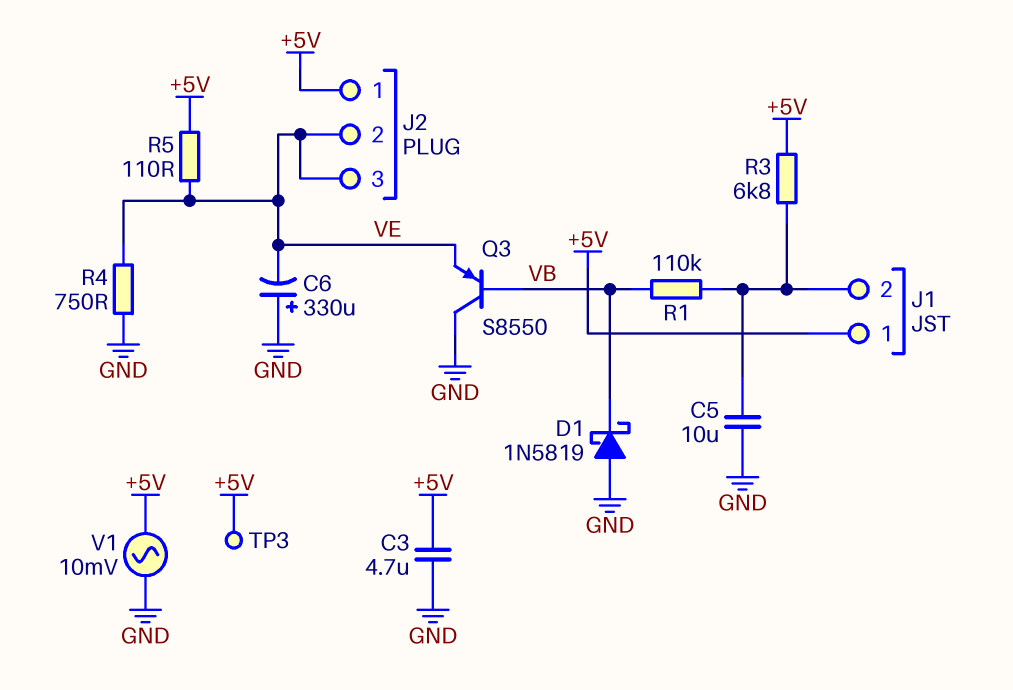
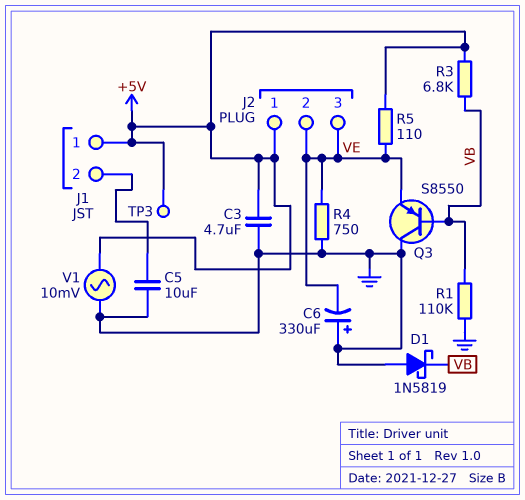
R1: 110k (J1/2, VB) -> 110k (GND, VB)
R3: 6.8k (+5V, J1/2) -> 6.8k (+5V, VB)

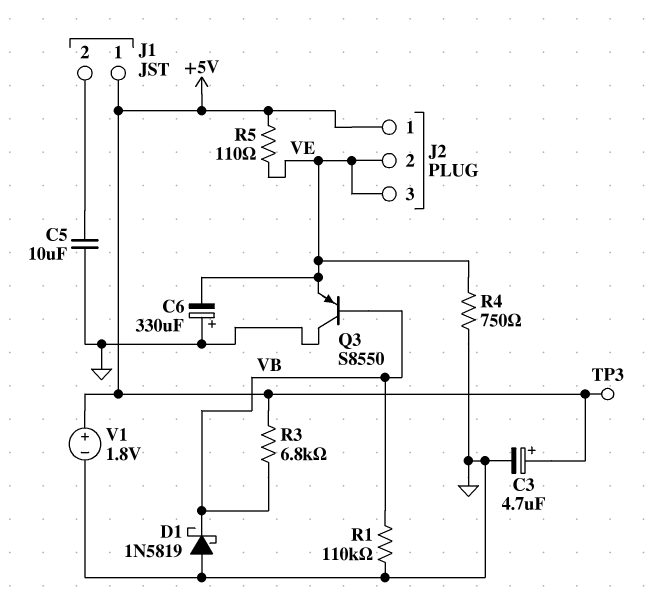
C3: 4.7uF (+5V, GND) -> 4.7uF (plus +5V, minus GND)
V1: AC 10mV (+5V, GND) -> 1.8V (plus +5V, minus GND)

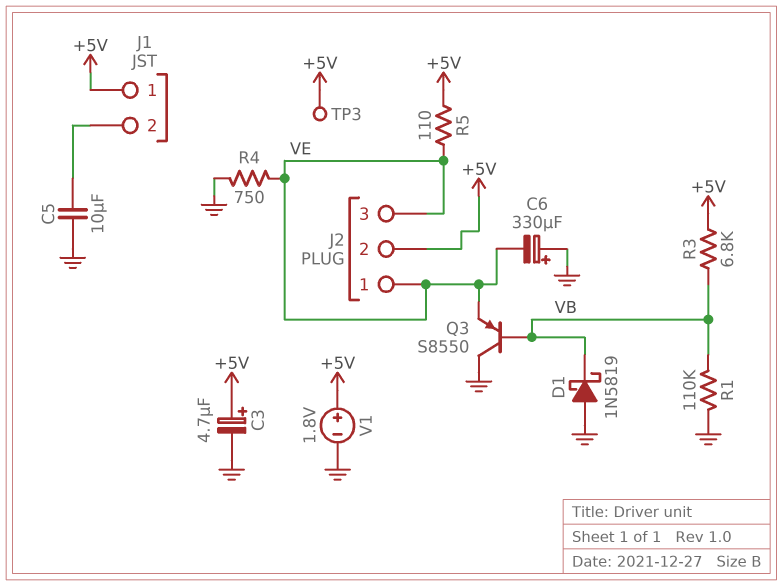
J2 pin 1: +5V -> VE
J2 pin 2: VE -> +5V

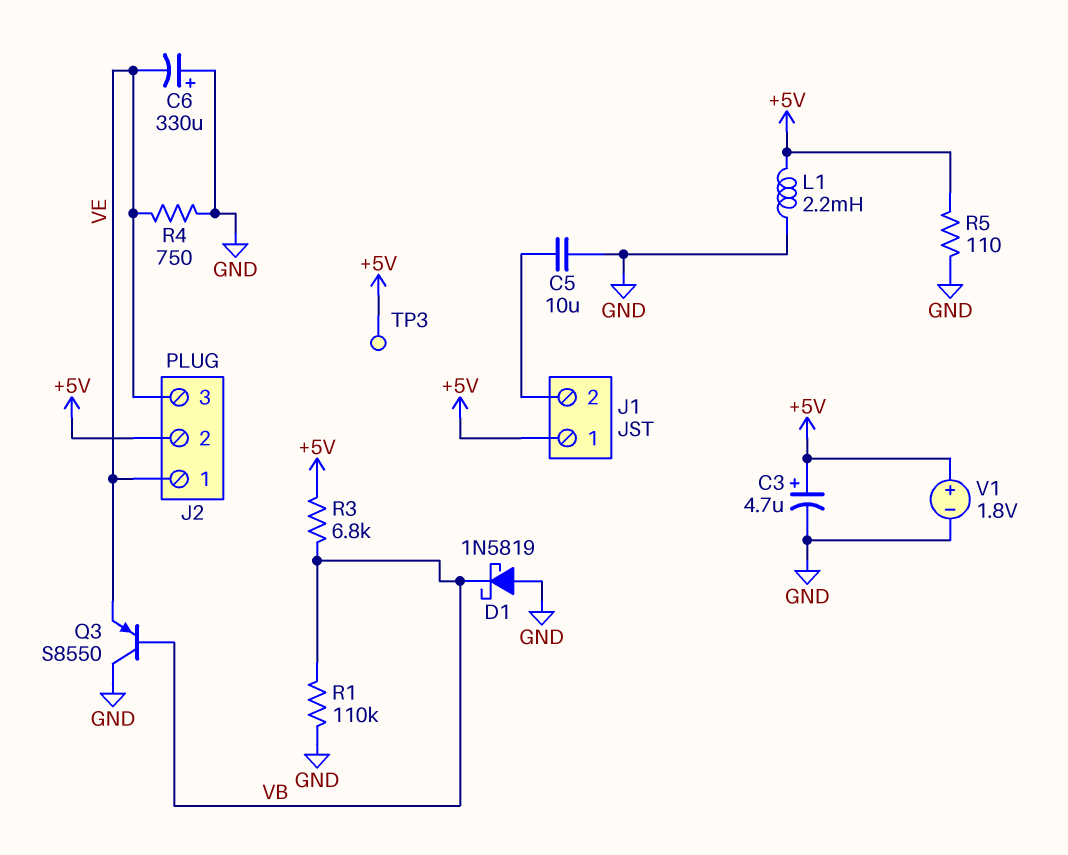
L1: none -> 2.2mH (+5V, GND)
R5: 110 (+5V, VE) -> 110 (+5V, GND)

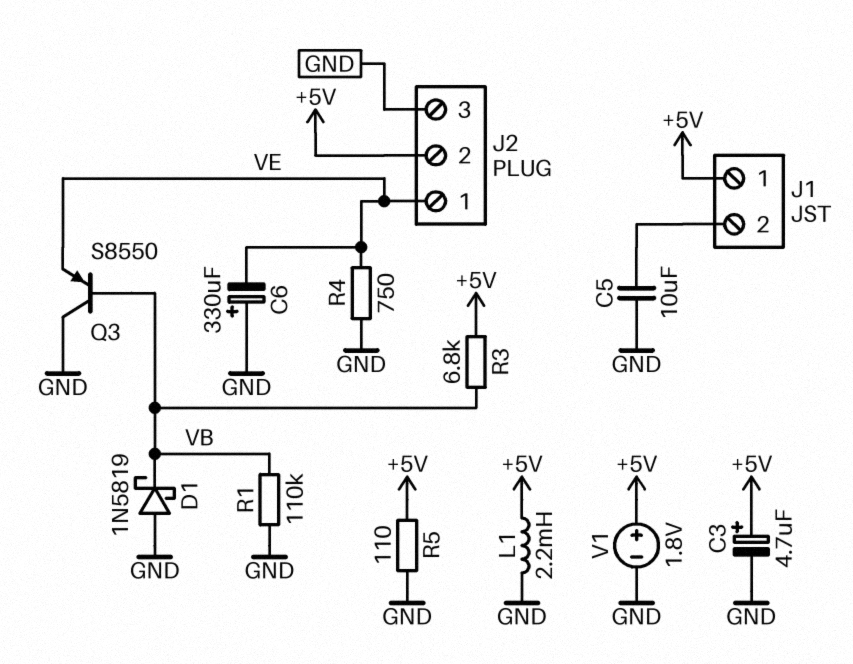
J2 pin 3: VE -> GND
TP3: test point (+5V) -> none

